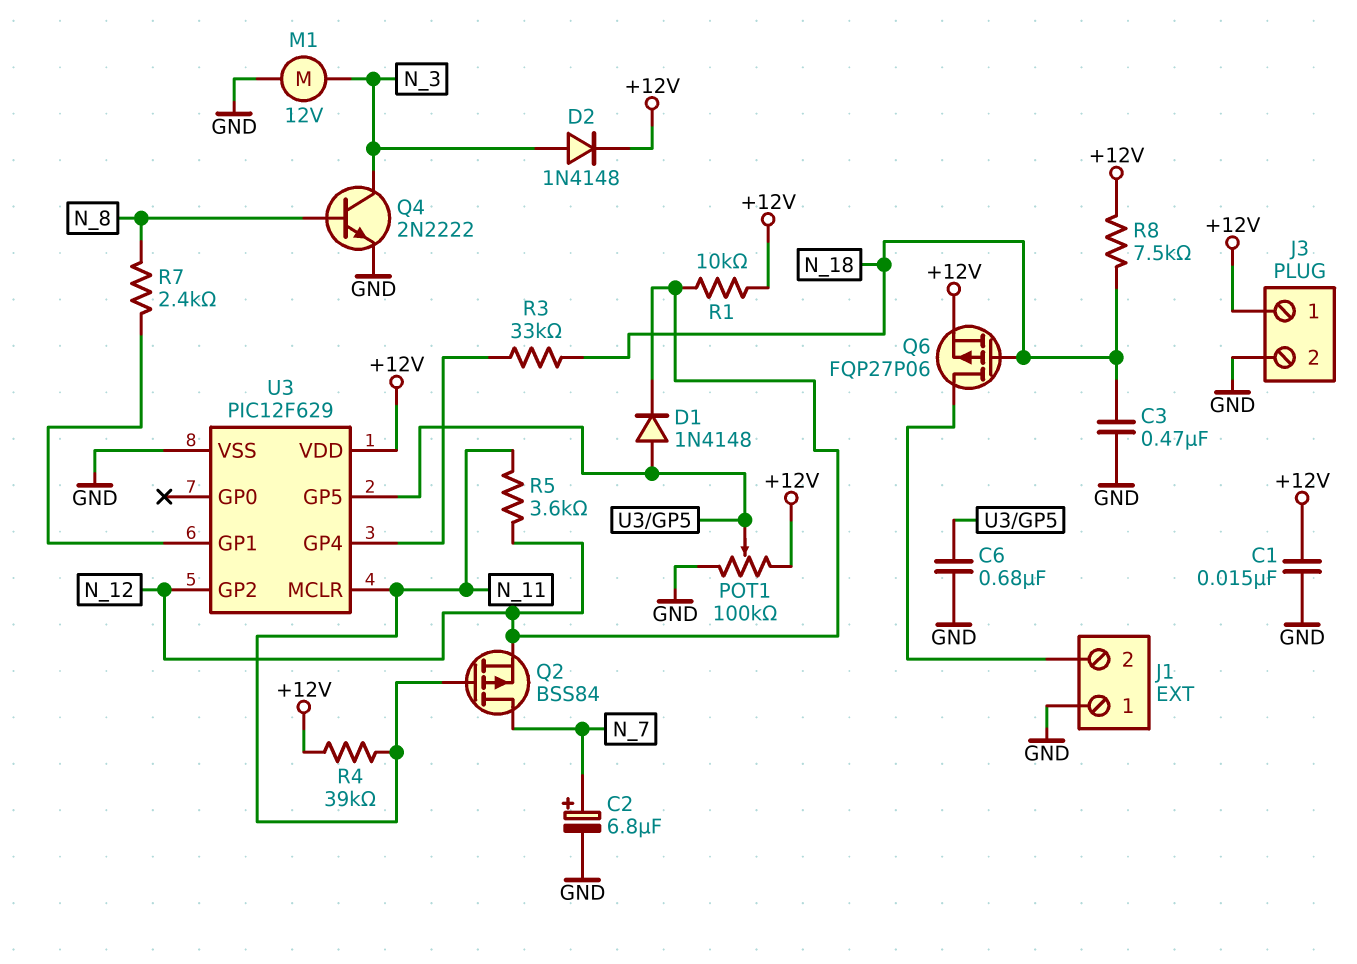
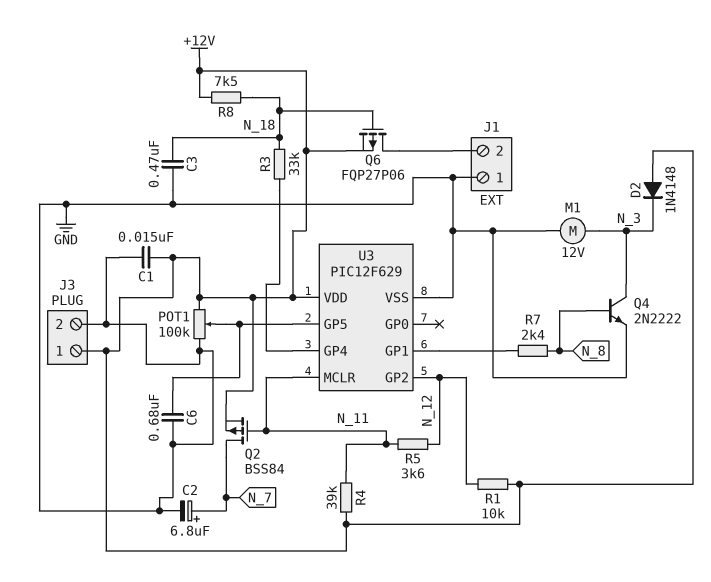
D1: diode 1N4148 (A U3/GP5, K N_12) -> none
D2: diode 1N4148 (A N_3, K +12V) -> diode 1N4148 (A +12V, K N_3)
Q2: PMOS BSS84 (G N_11, D N_7, S N_12) -> PMOS BSS84 (G N_11, D N_7, S +12V)

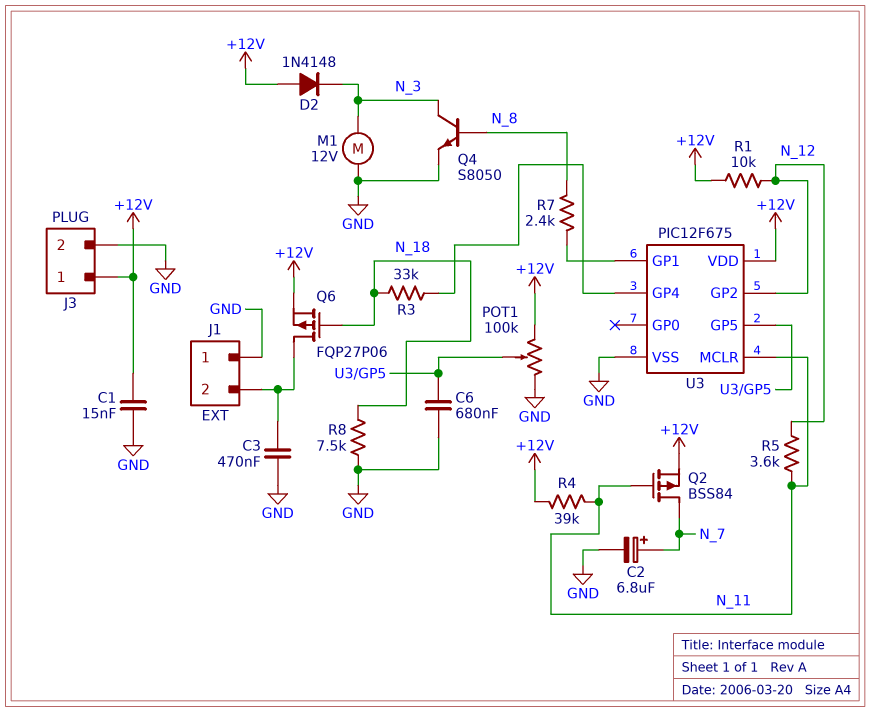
C3: 470nF (GND, N_18) -> 470nF (GND, J1/2)
Q4: NPN 2N2222 (B N_8, C N_3, E GND) -> NPN S8050 (B N_8, C N_3, E GND)
R8: 7.5k (+12V, N_18) -> 7.5k (GND, N_18)
U3: PIC12F629 -> PIC12F675

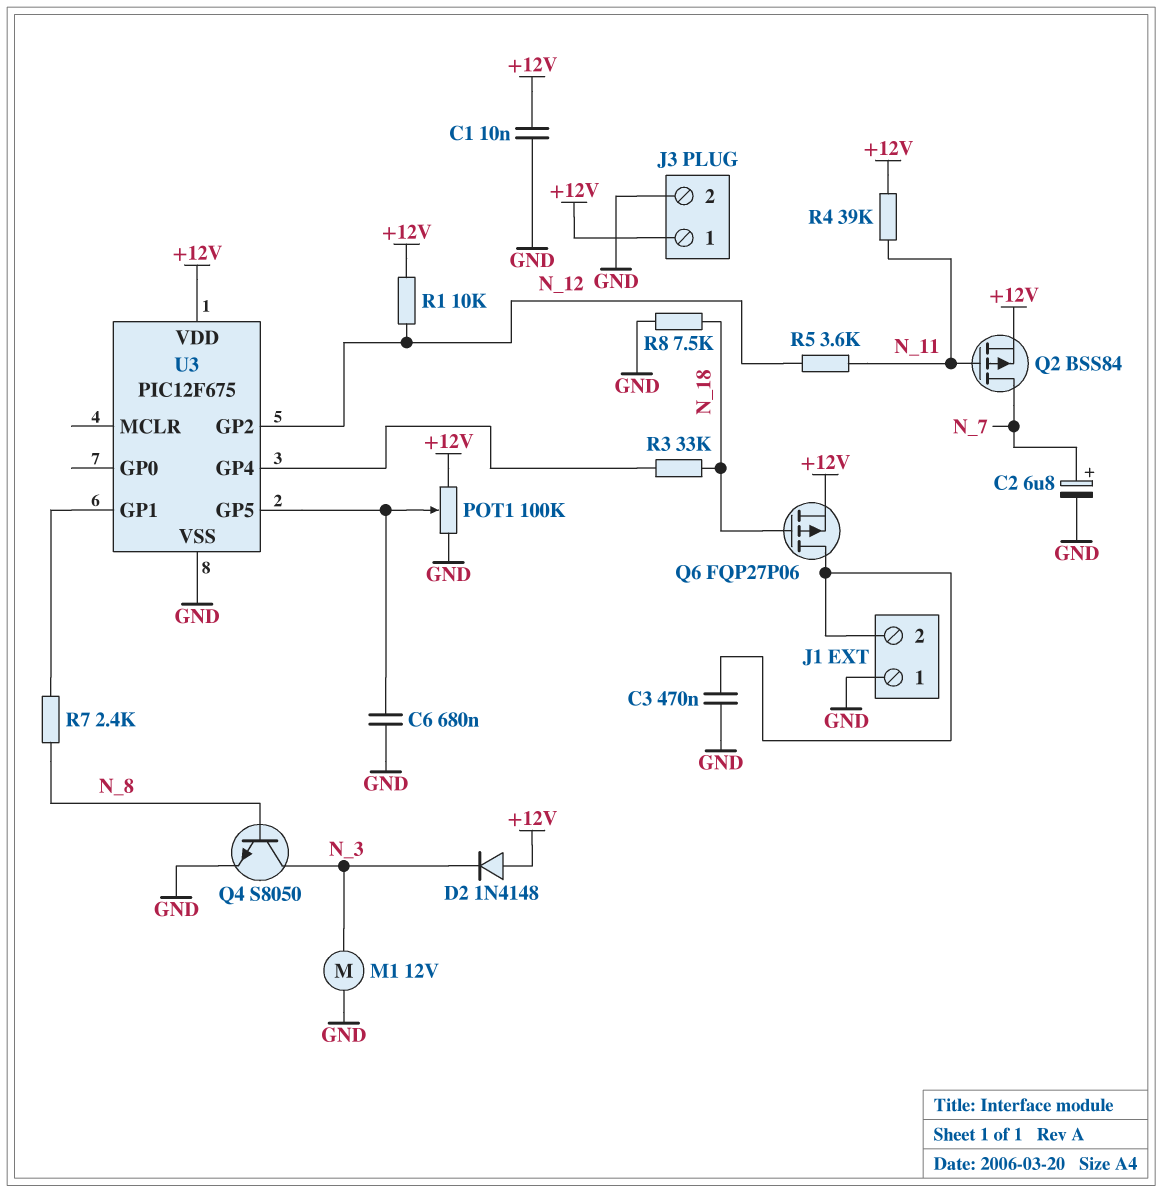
C1: 15nF (+12V, GND) -> 10nF (+12V, GND)
U3 pin MCLR: N_11 -> none

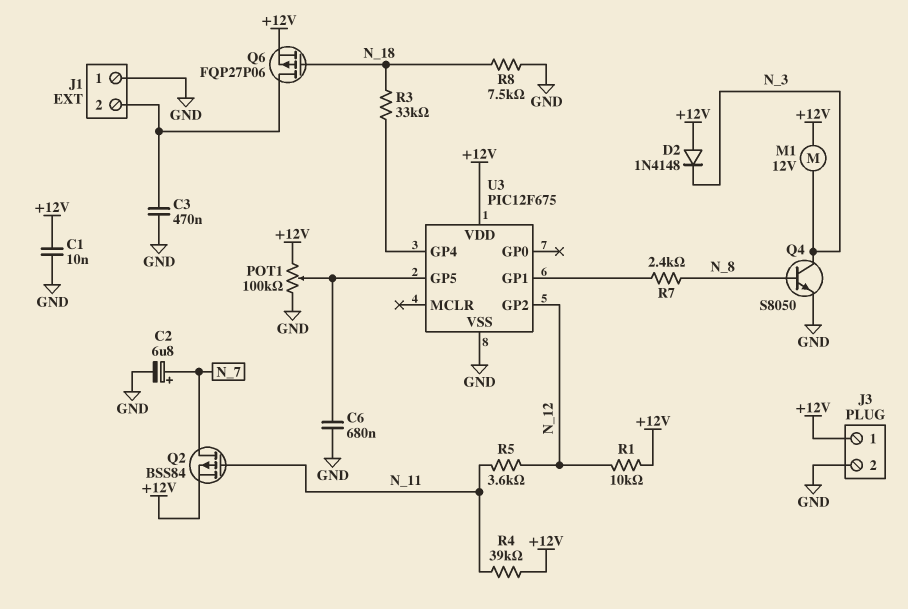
M1: motor 12V (GND, N_3) -> motor 12V (+12V, N_3)

